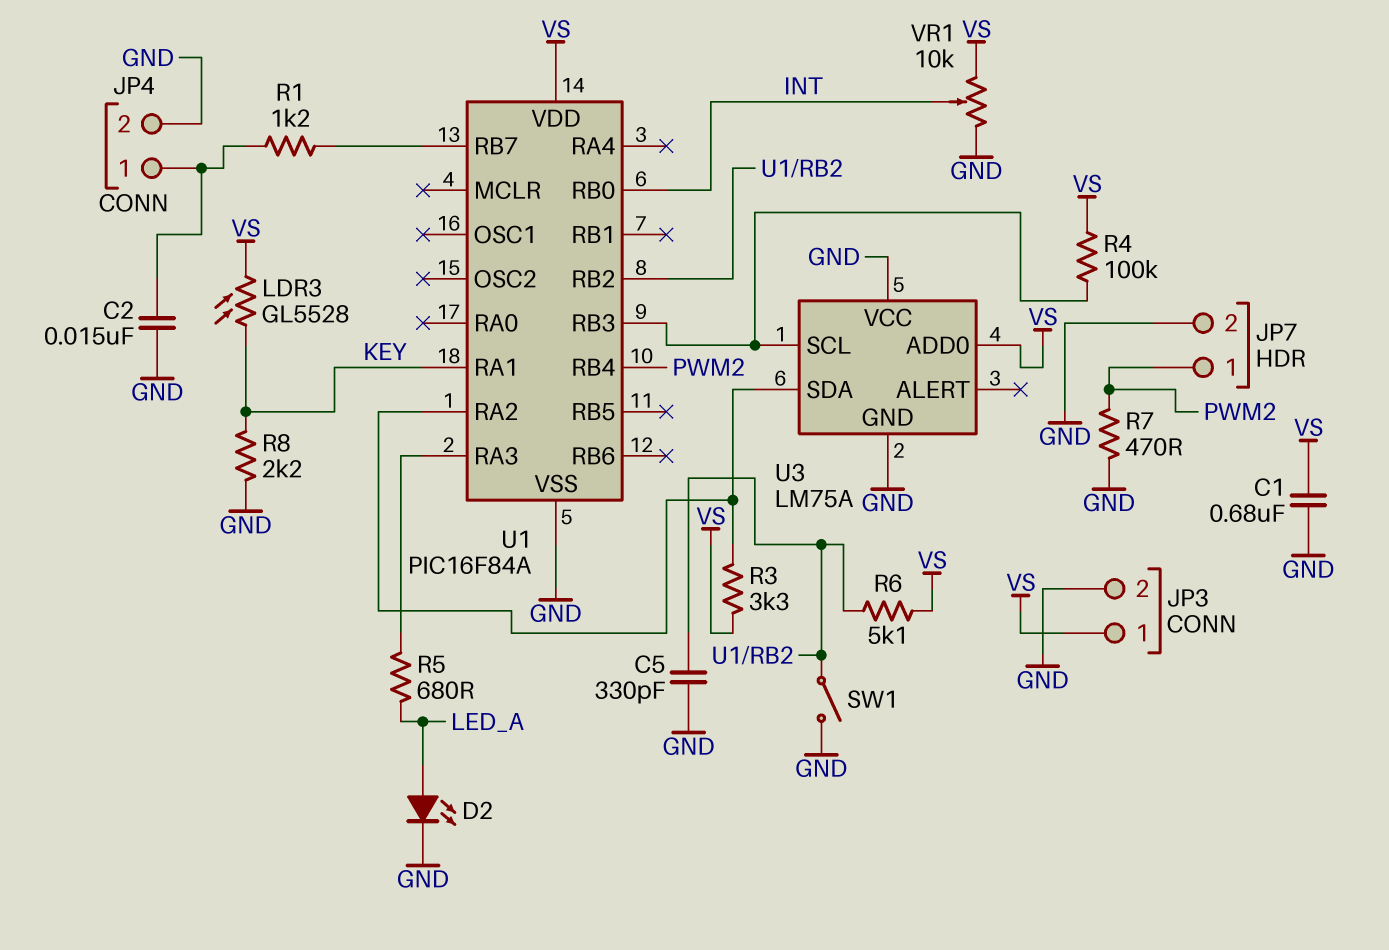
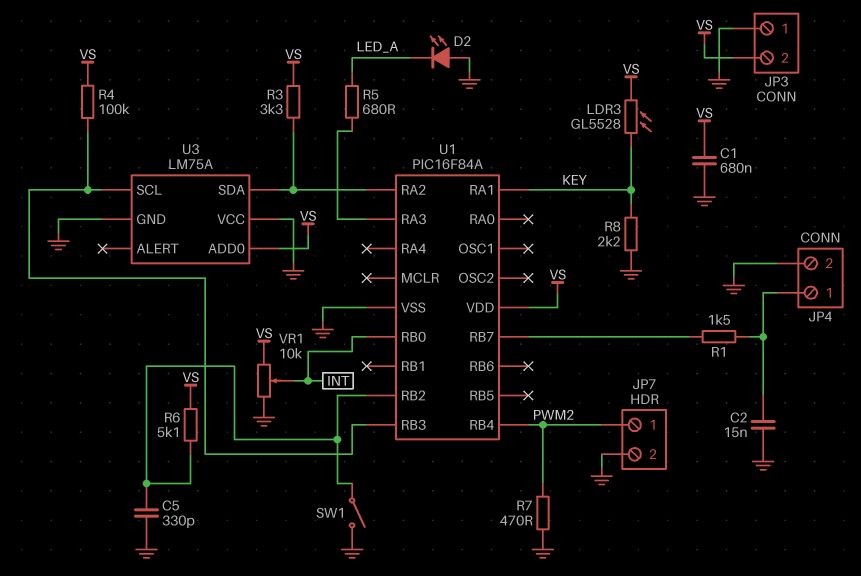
D2: LED (A LED_A, K GND) -> LED (A GND, K LED_A)
JP3 pin 1: VS -> GND
JP3 pin 2: GND -> VS
R1: 1.2k (JP4/1, U1/RB7) -> 1.5k (JP4/1, U1/RB7)

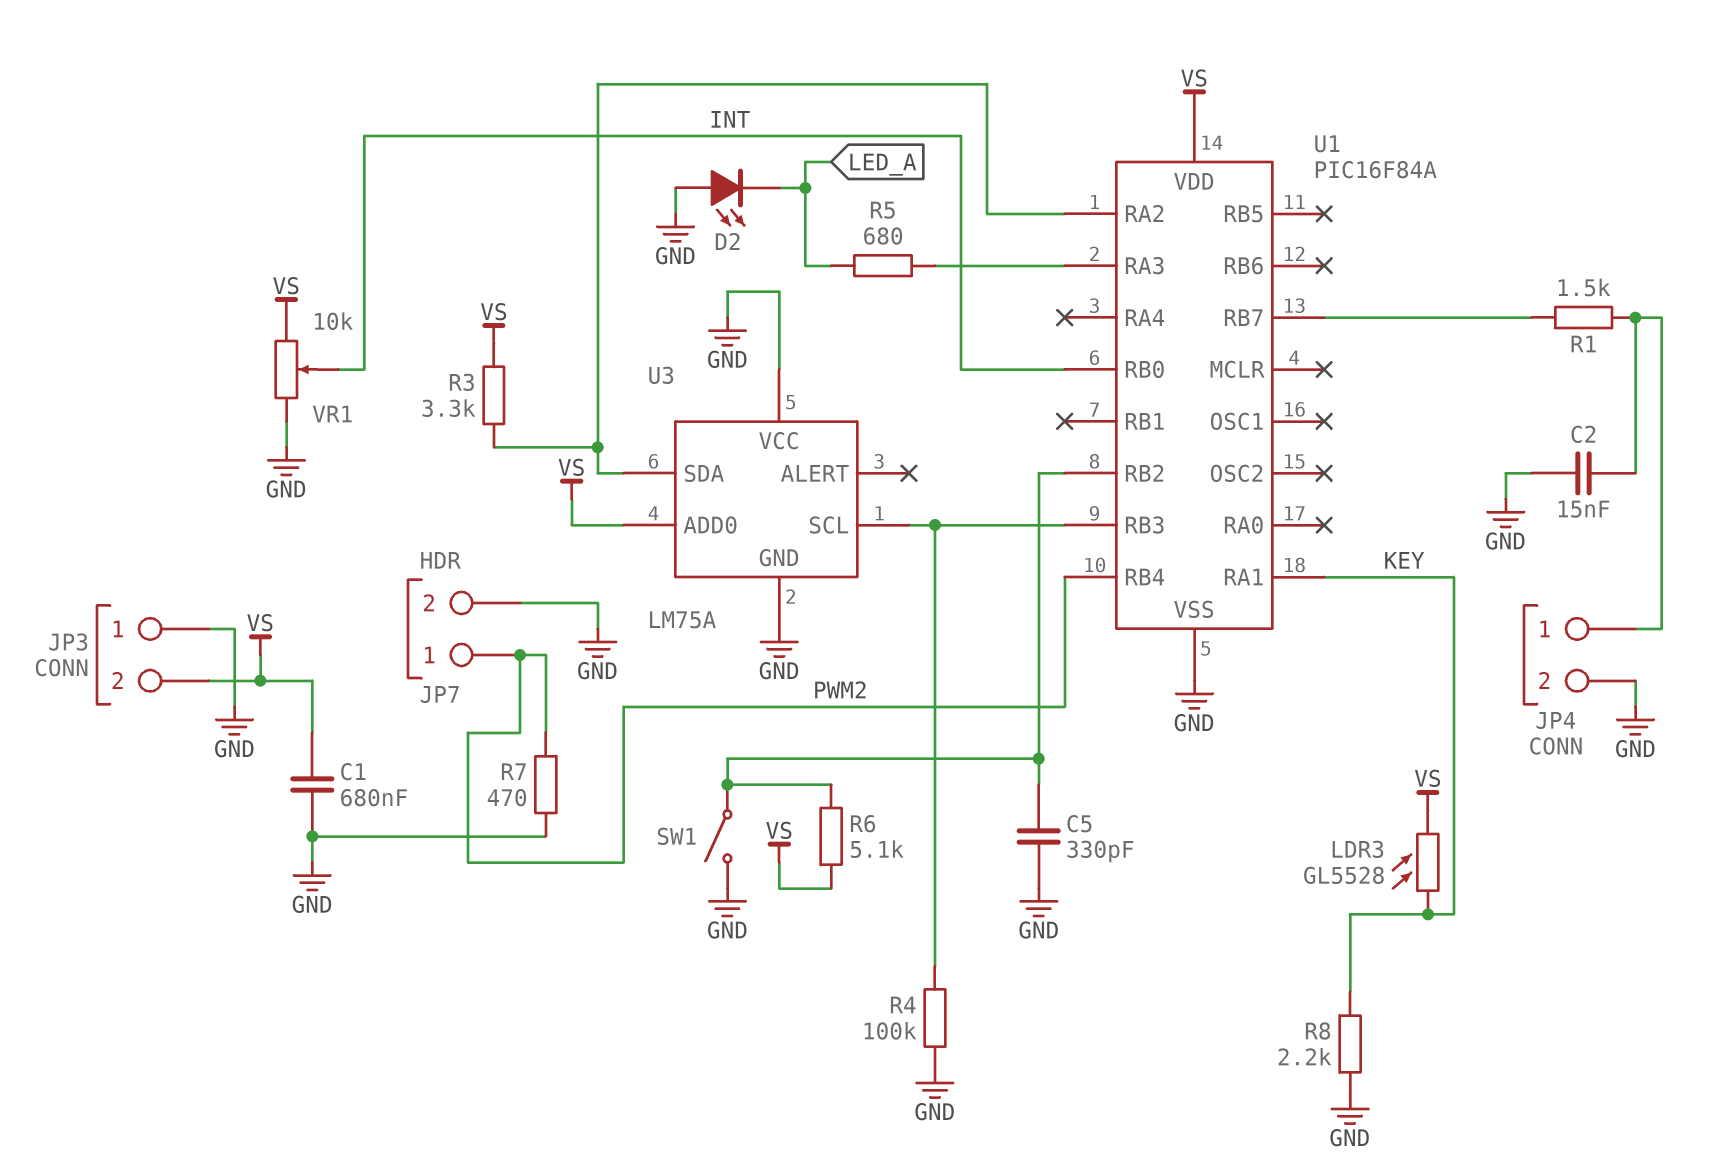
R4: 100k (U1/RB3, VS) -> 100k (GND, U1/RB3)

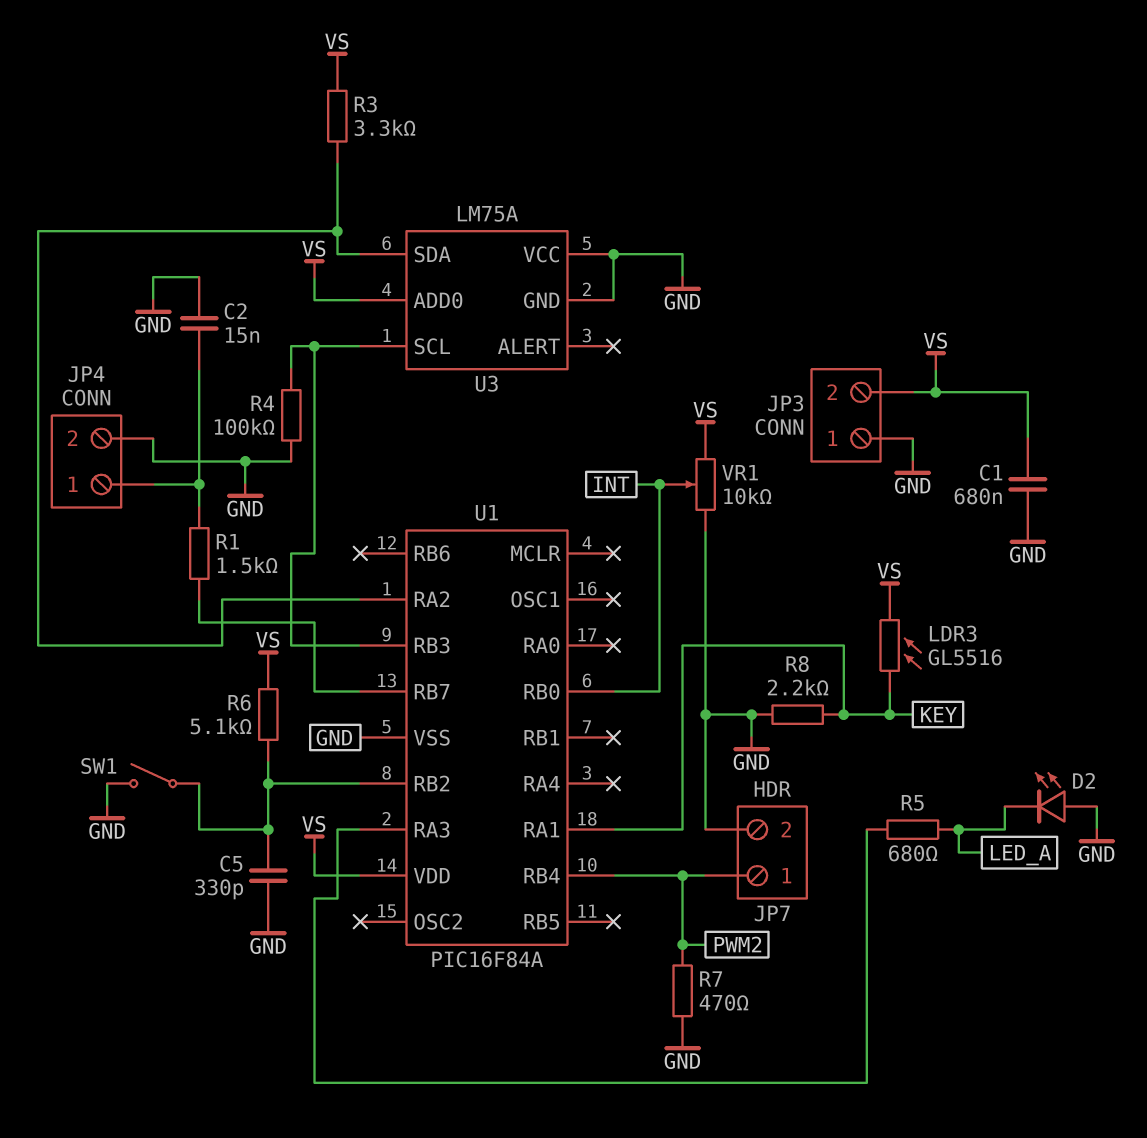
LDR3: GL5528 (KEY, VS) -> GL5516 (KEY, VS)

